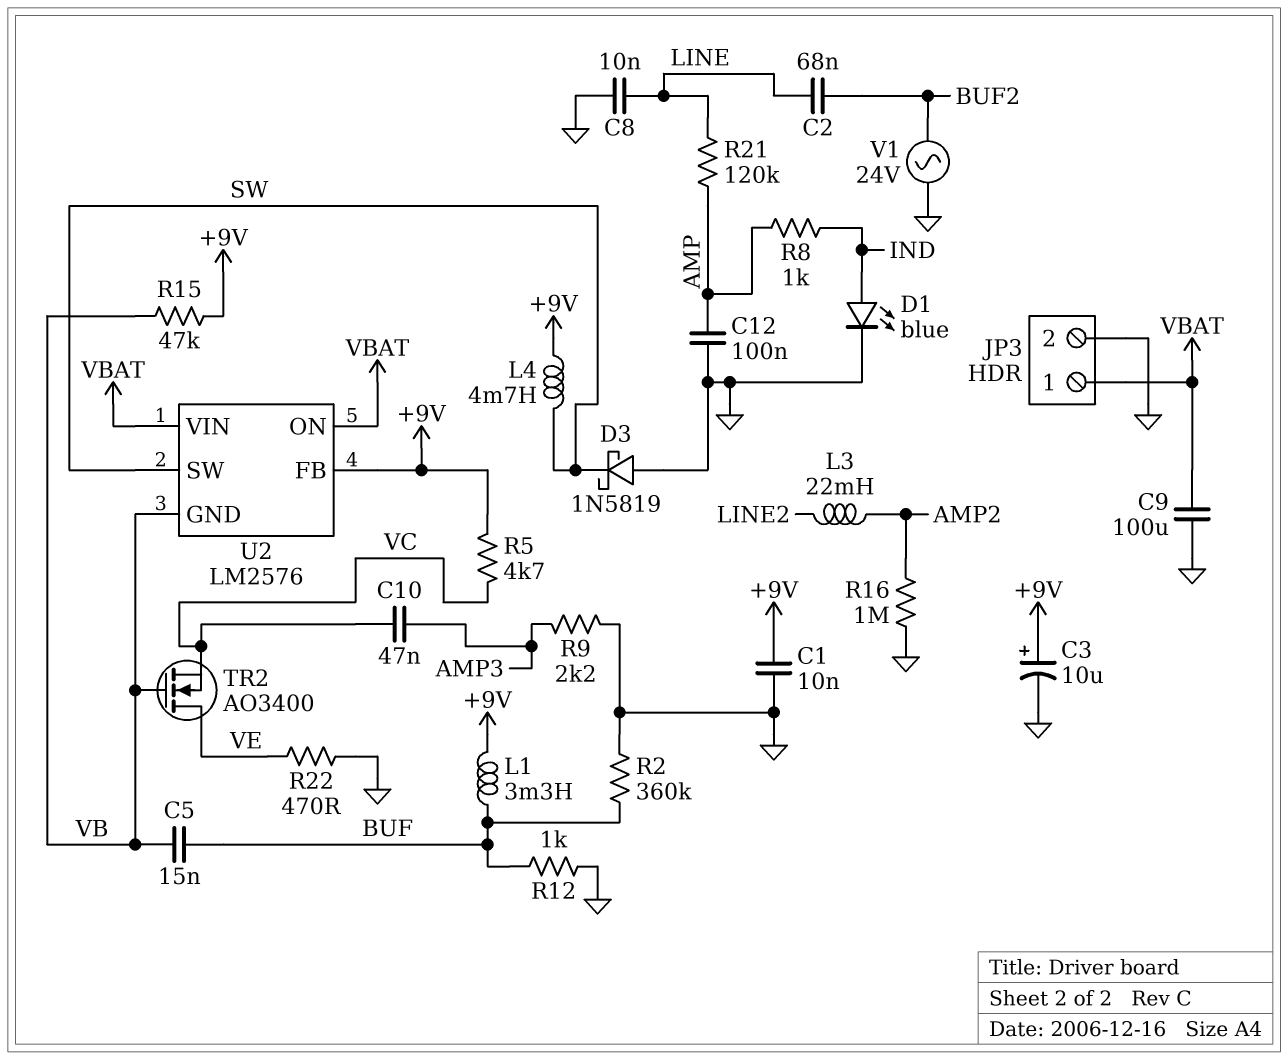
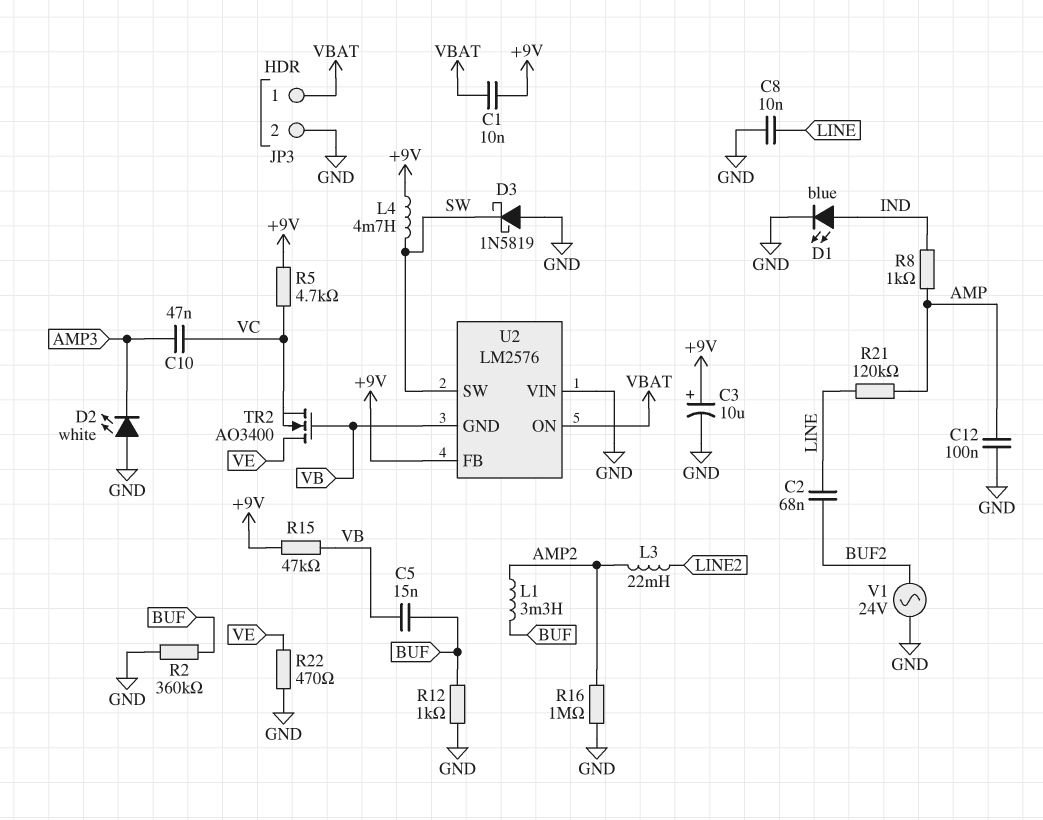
C1: 10nF (+9V, GND) -> 10nF (+9V, VBAT)
C9: 100uF (GND, VBAT) -> none
D2: none -> LED white (A GND, K AMP3)
L1: 3.3mH (+9V, BUF) -> 3.3mH (AMP2, BUF)
R9: 2.2k (AMP3, GND) -> none
U2 pin VIN: VBAT -> GND

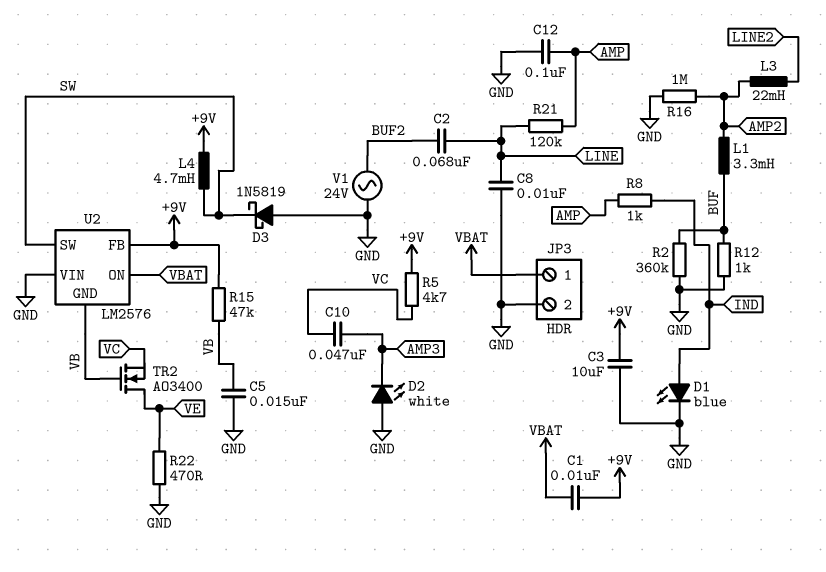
C3: 10uF (plus +9V, minus GND) -> 10uF (+9V, GND)
C5: 15nF (BUF, VB) -> 15nF (GND, VB)

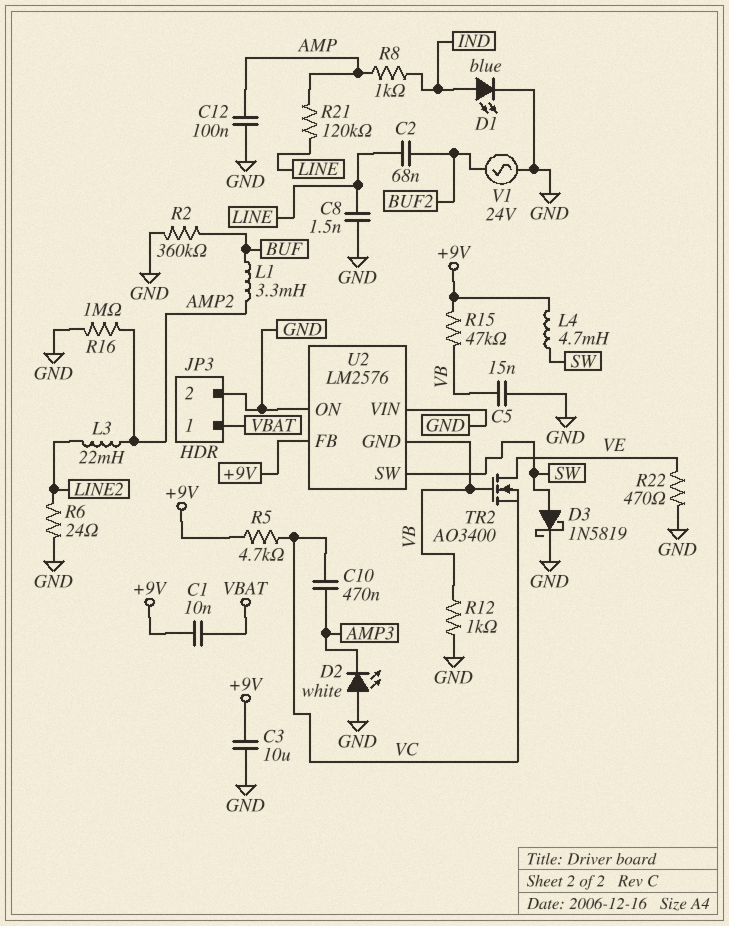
C8: 10nF (GND, LINE) -> 1.5nF (GND, LINE)
C10: 47nF (AMP3, VC) -> 470nF (AMP3, VC)
D3: schottky 1N5819 (A GND, K SW) -> schottky 1N5819 (A SW, K GND)
R6: none -> 24 (GND, LINE2)
R12: 1k (BUF, GND) -> 1k (GND, VB)
U2 pin ON: VBAT -> GND

